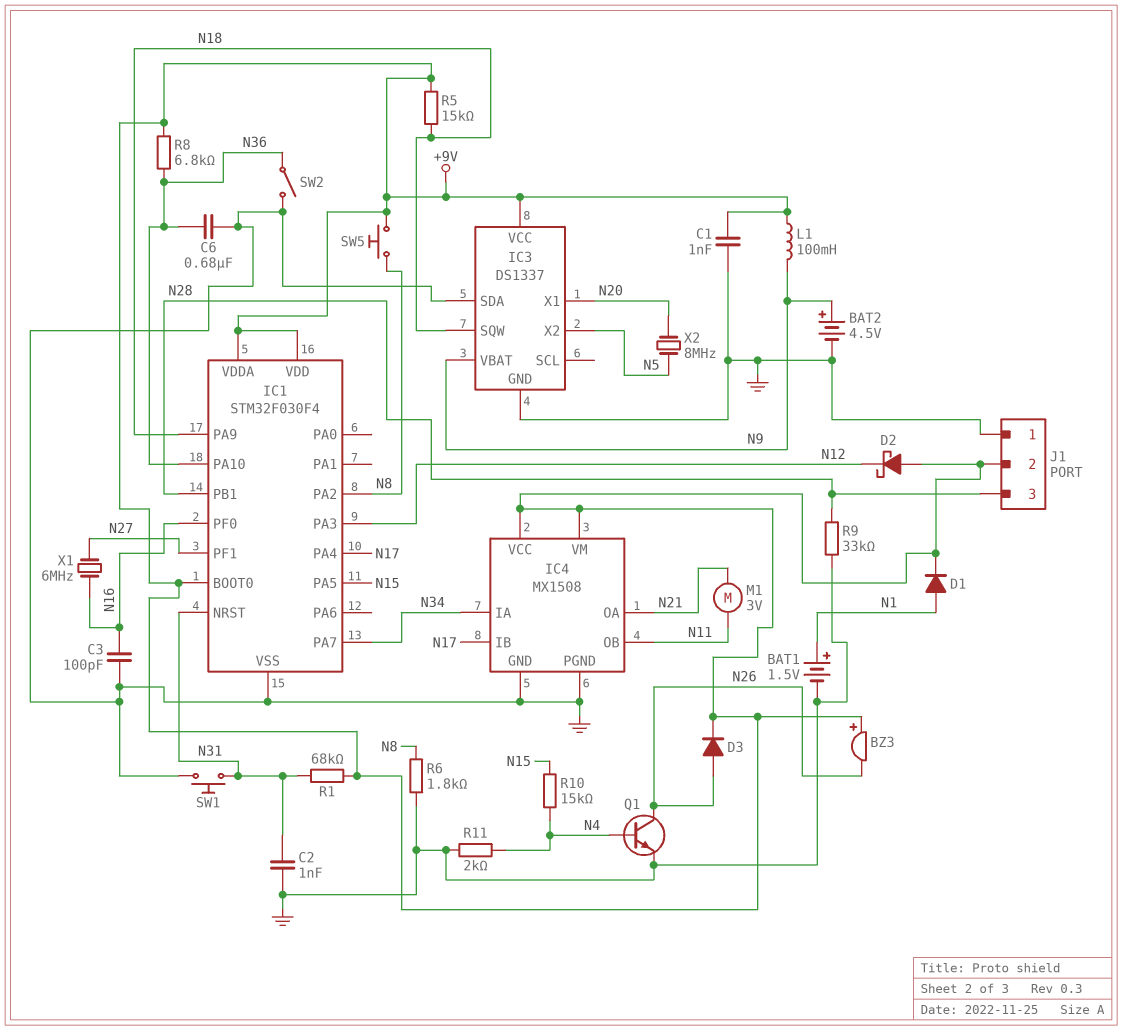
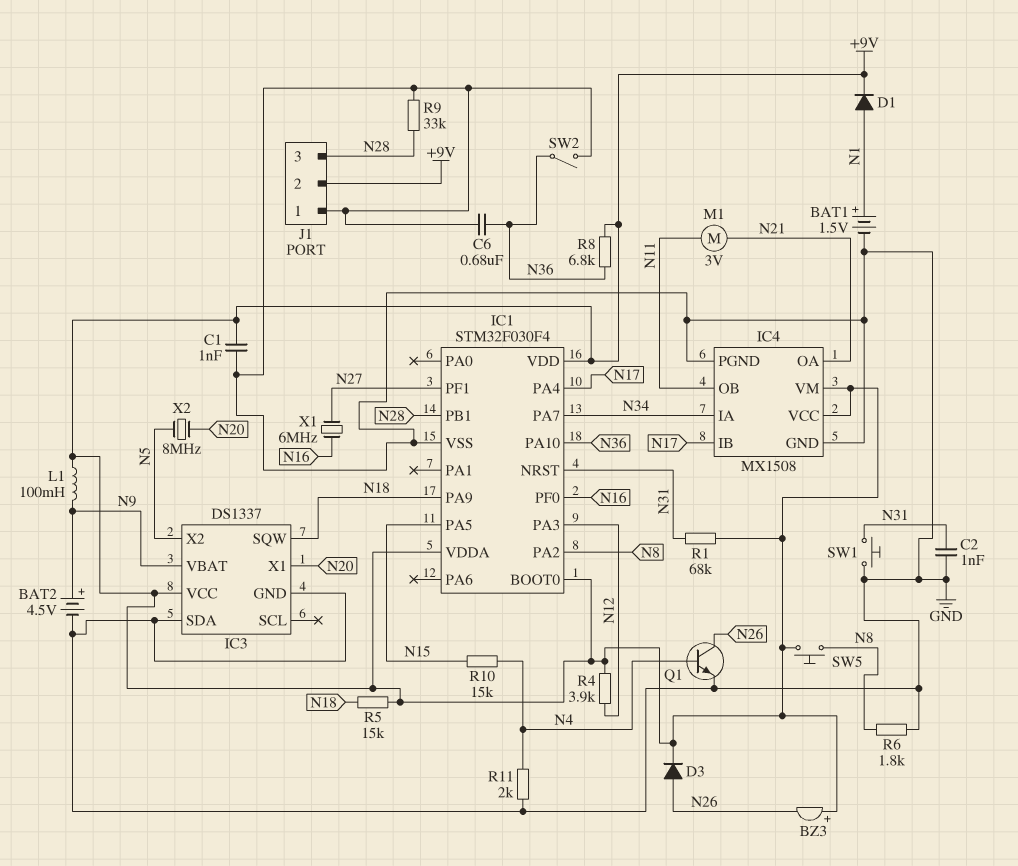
C3: 100pF (GND, N16) -> none
D2: schottky (A +9V, K N12) -> none
R4: none -> 3.9k (+9V, N12)

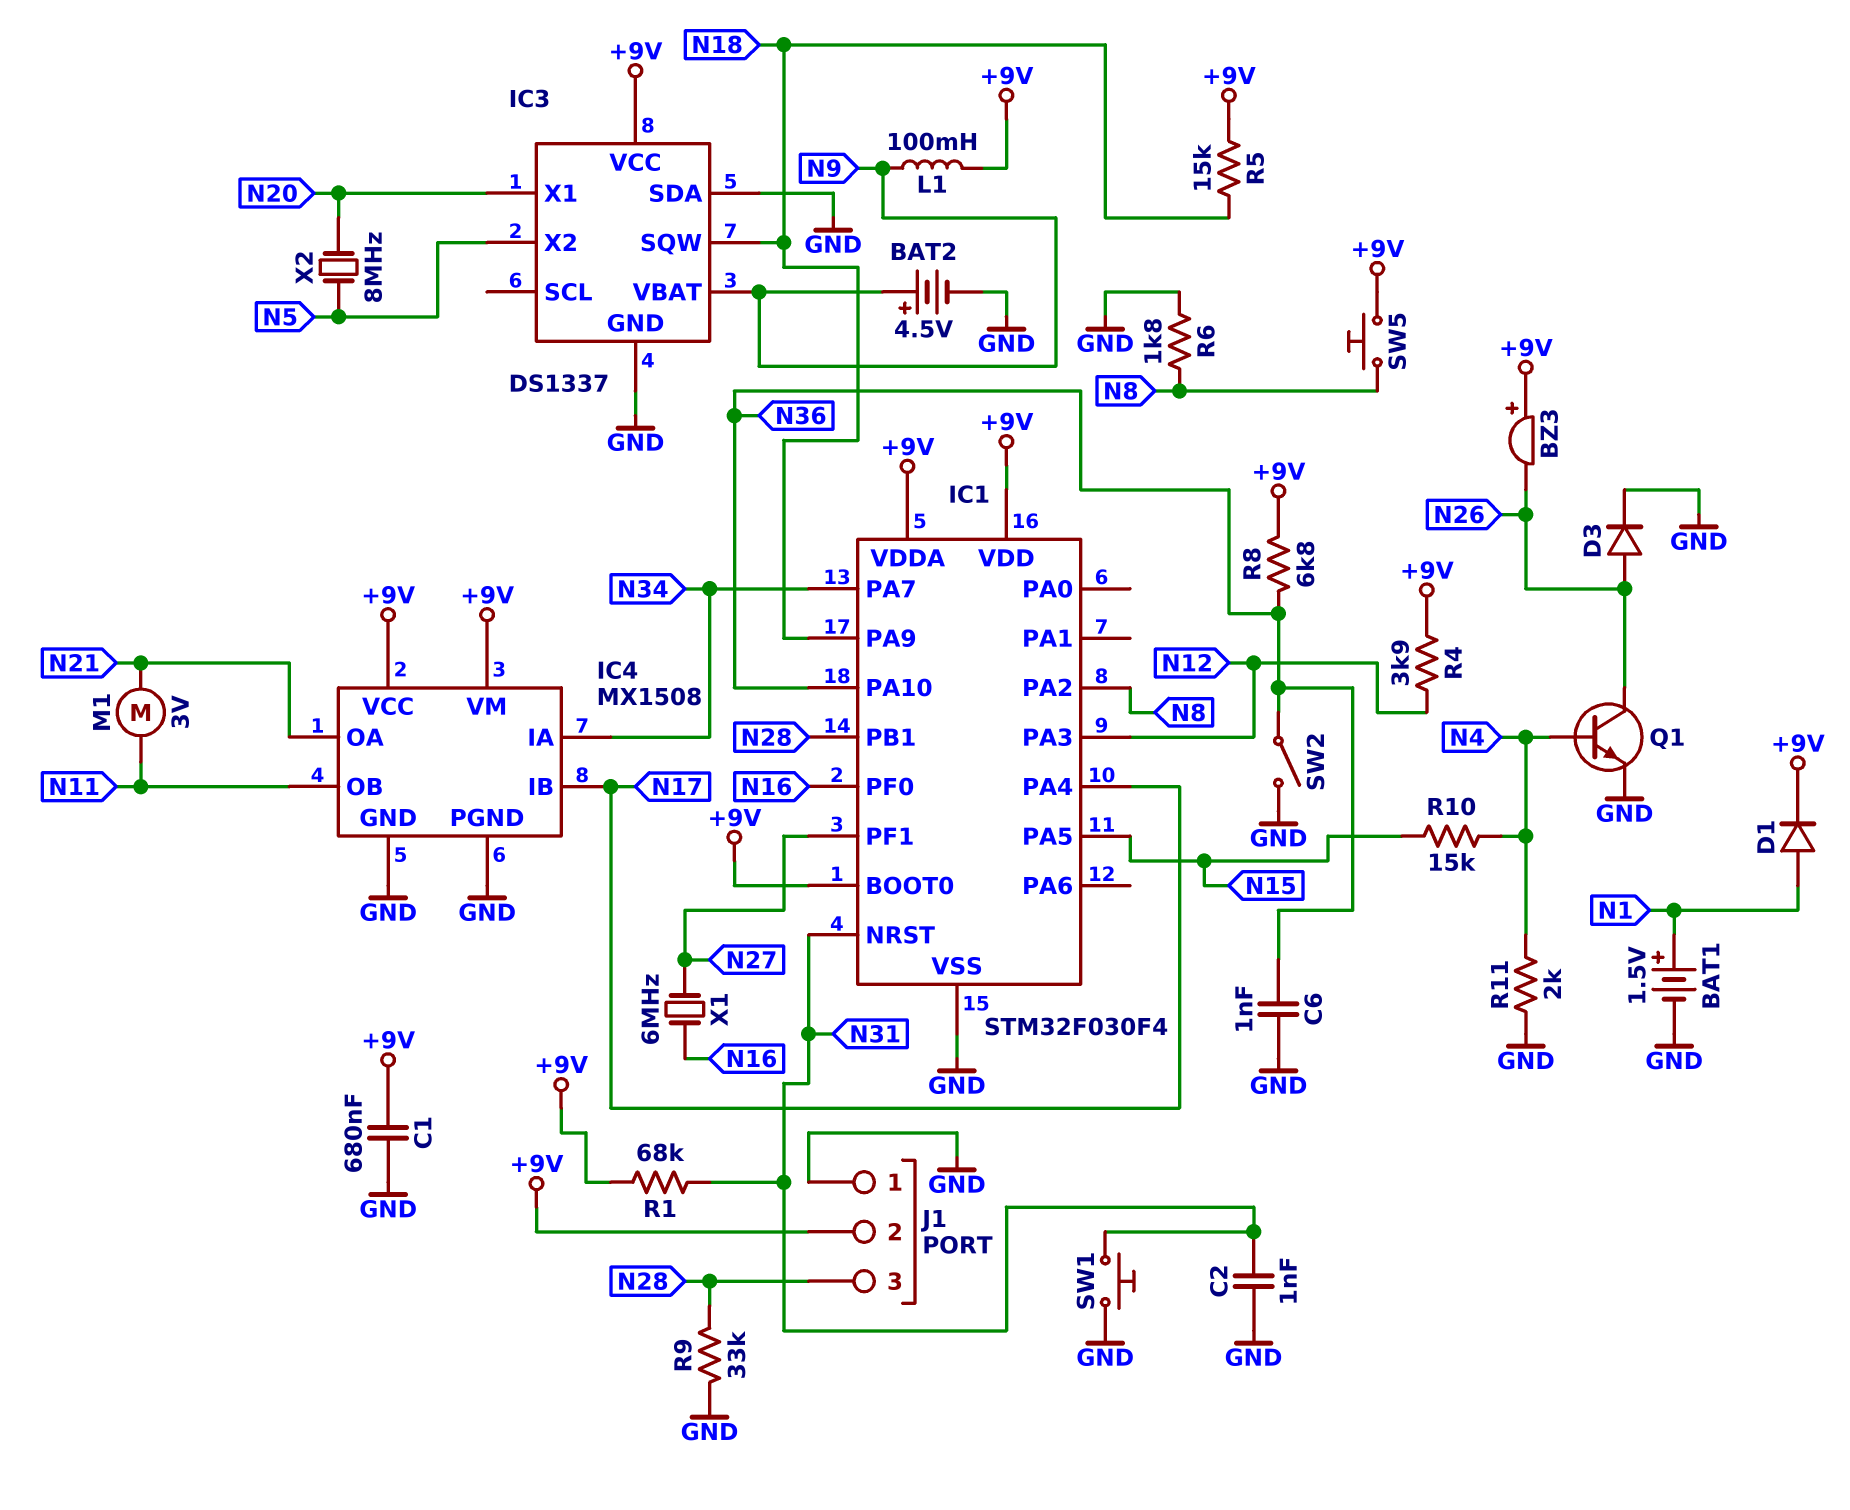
C1: 1nF (+9V, GND) -> 680nF (+9V, GND)
C6: 680nF (GND, N36) -> 1nF (GND, N36)
D3: diode (A N26, K +9V) -> diode (A N26, K GND)

